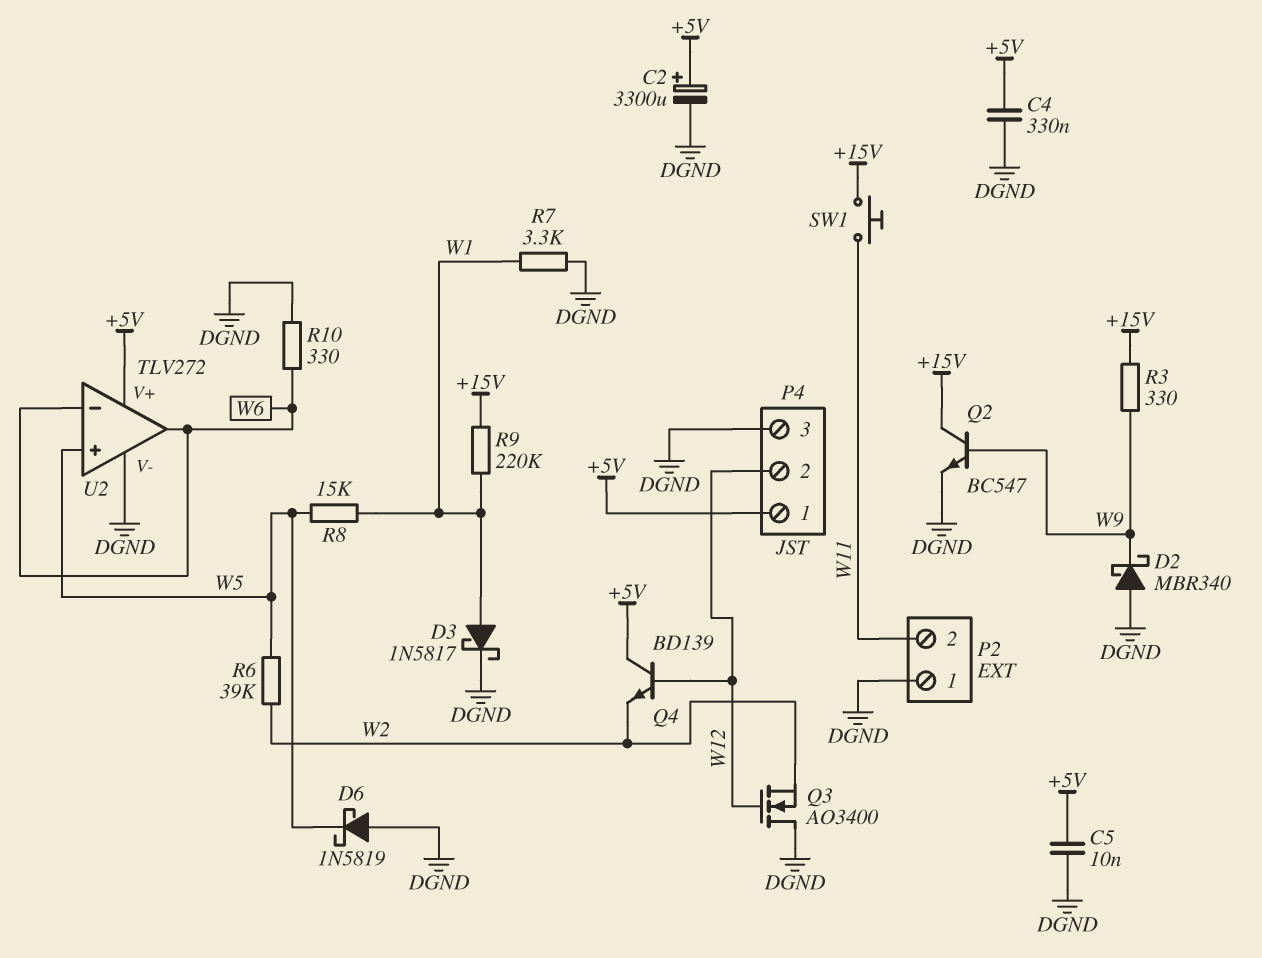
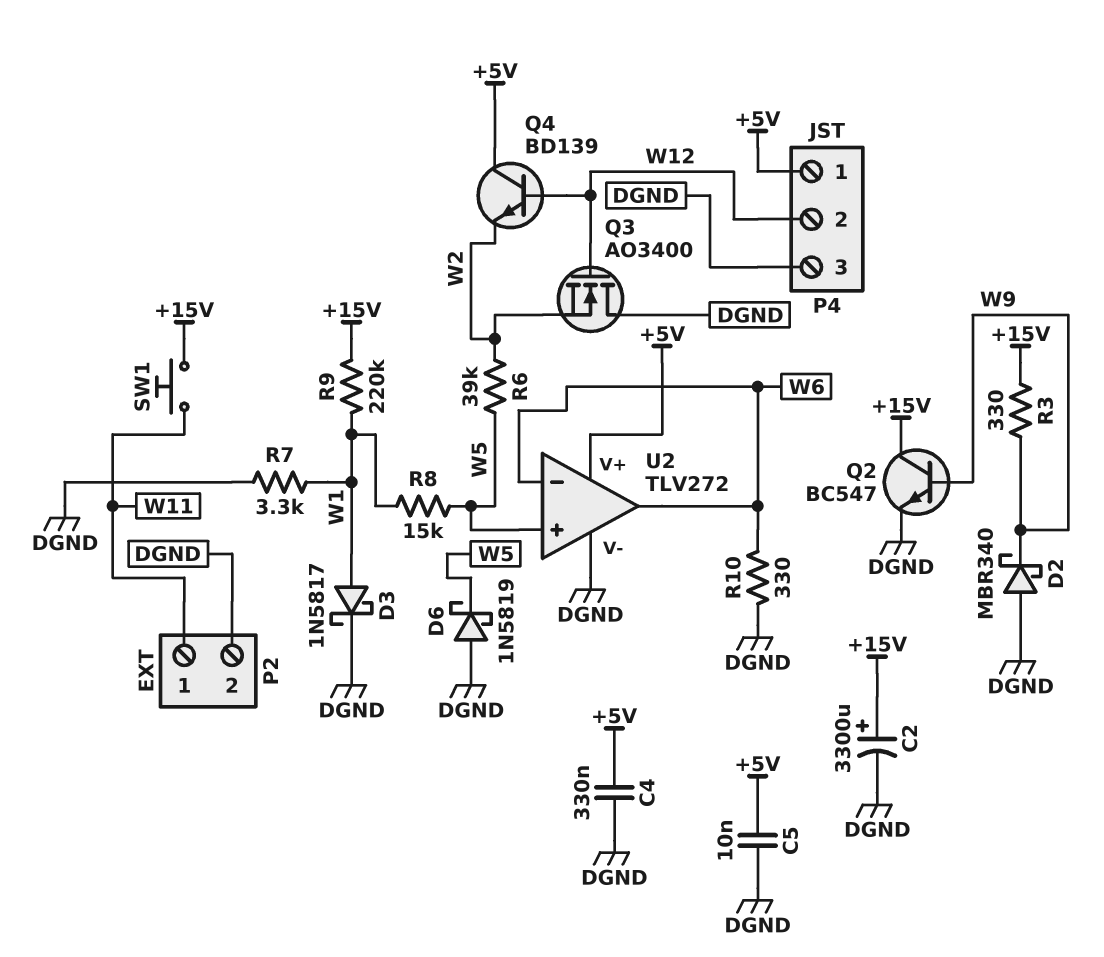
C2: 3300uF (plus +5V, minus DGND) -> 3300uF (plus +15V, minus DGND)
P2 pin 1: DGND -> W11
P2 pin 2: W11 -> DGND

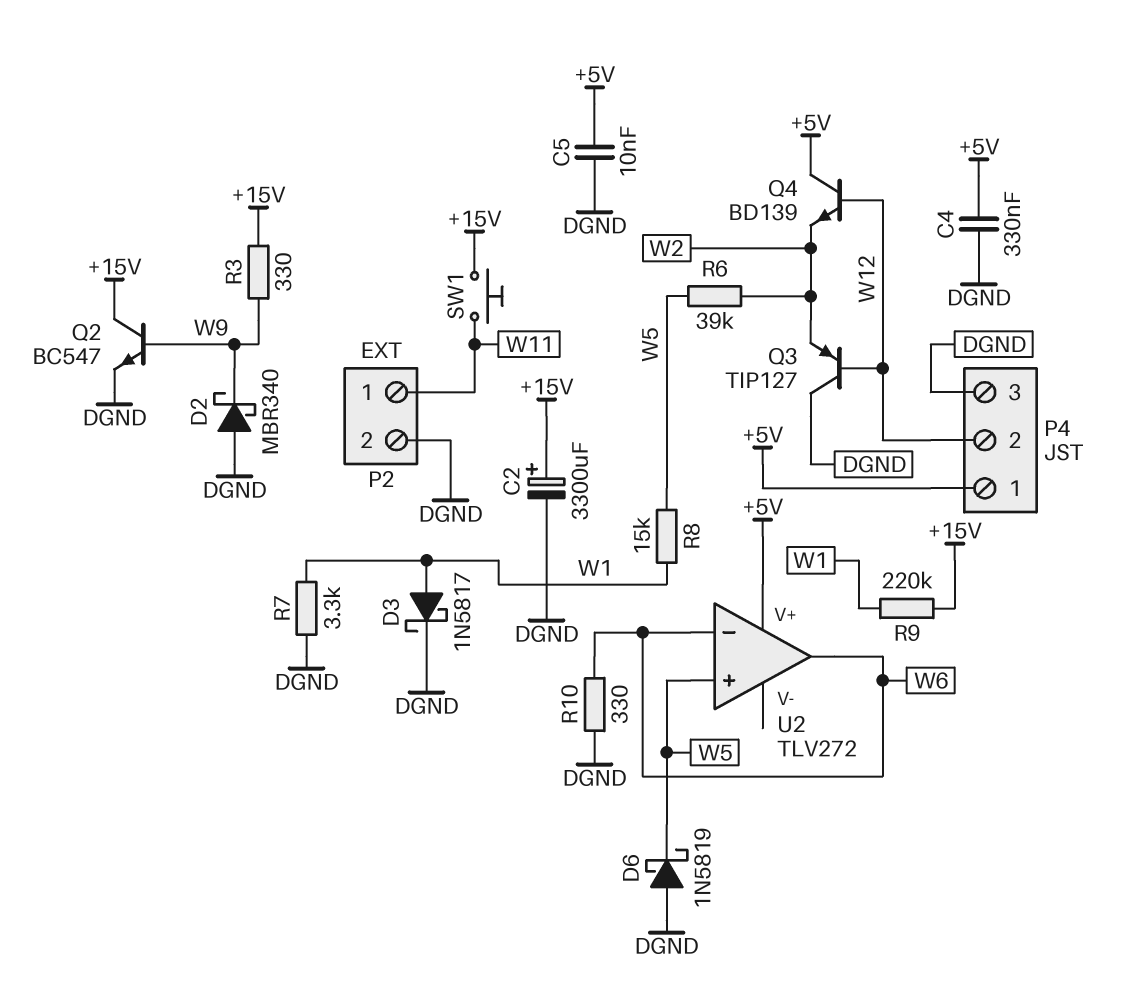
Q3: NMOS AO3400 (G W12, D DGND, S W2) -> PNP TIP127 (B W12, C DGND, E W2)
U2 pin V-: DGND -> none

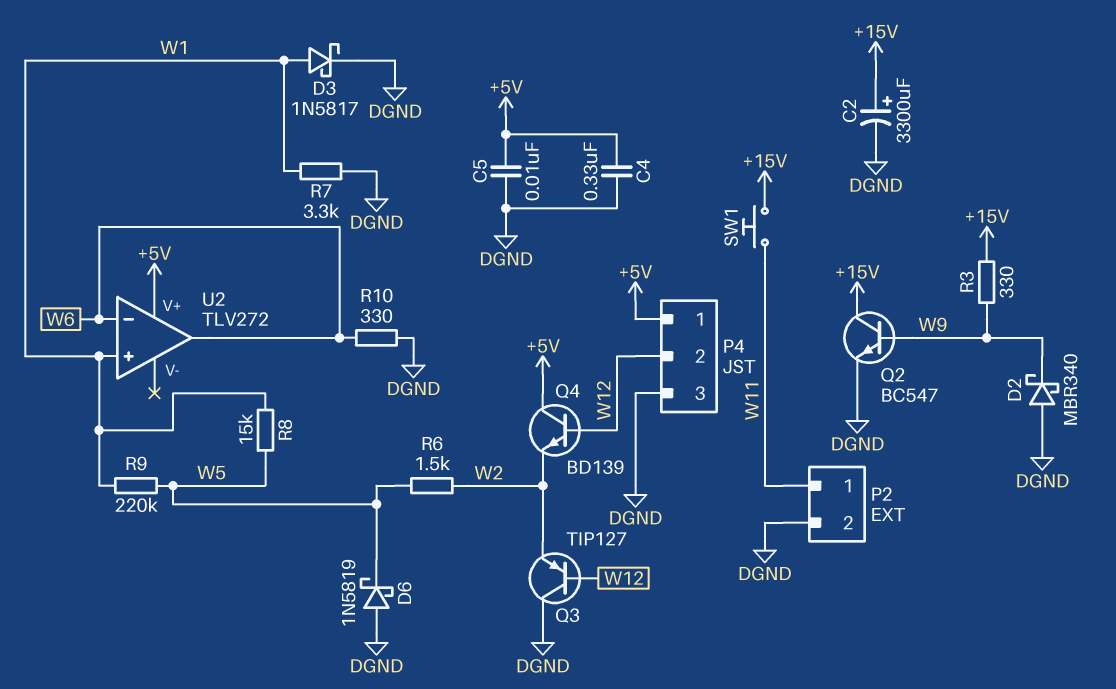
R6: 39k (W2, W5) -> 1.5k (W2, W5)
R9: 220k (+15V, W1) -> 220k (W1, W5)
U2 pin in+: W5 -> W1

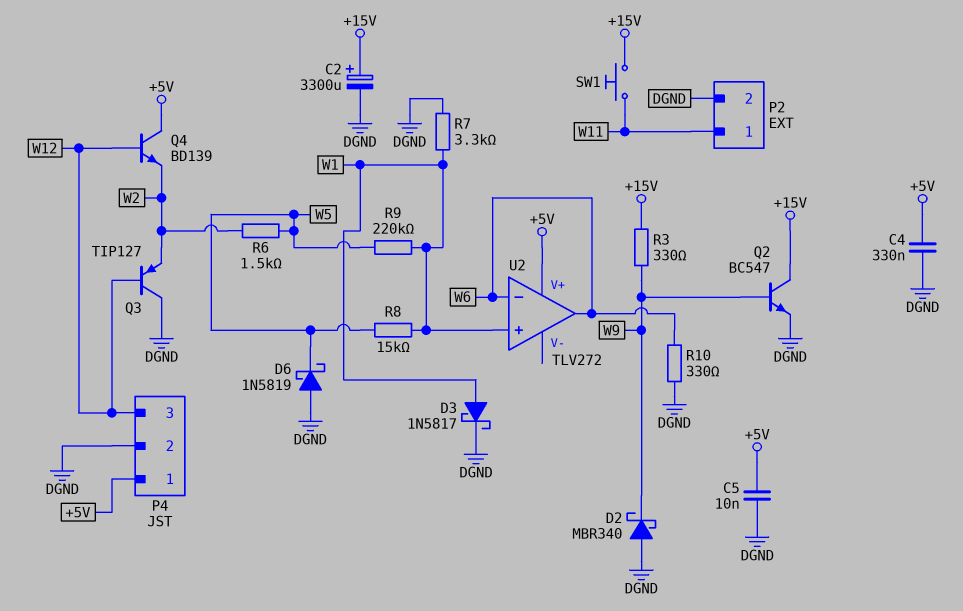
P4 pin 2: W12 -> DGND
P4 pin 3: DGND -> W12

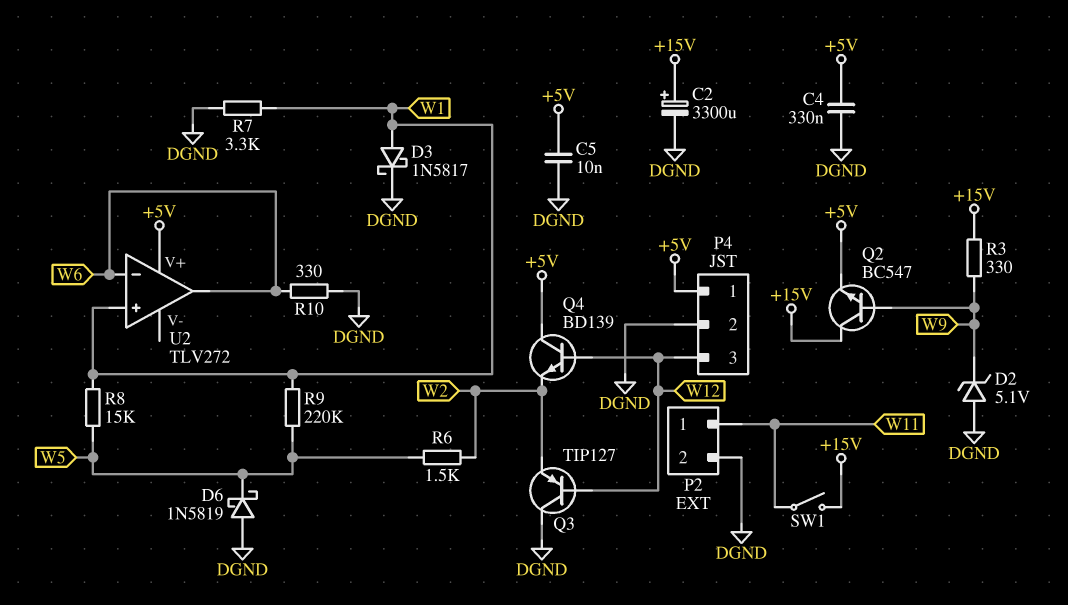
D2: schottky MBR340 (A DGND, K W9) -> zener 5.1V (A DGND, K W9)
Q2: NPN BC547 (B W9, C +15V, E DGND) -> NPN BC547 (B W9, C +15V, E +5V)
SW1: button (+15V, W11) -> switch (+15V, W11)

